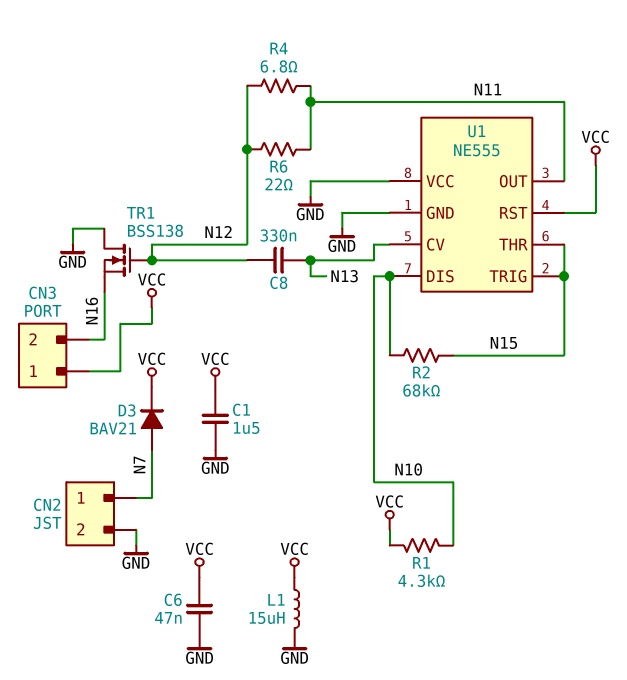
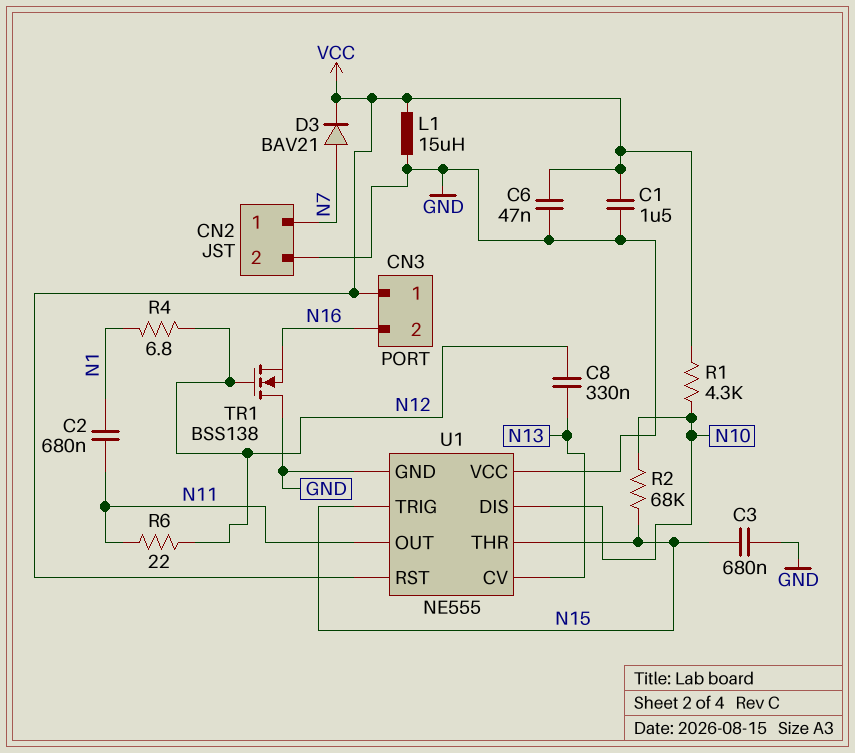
C2: none -> 680nF (N1, N11)
C3: none -> 680nF (GND, N15)
R4: 6.8 (N11, N12) -> 6.8 (N1, N12)

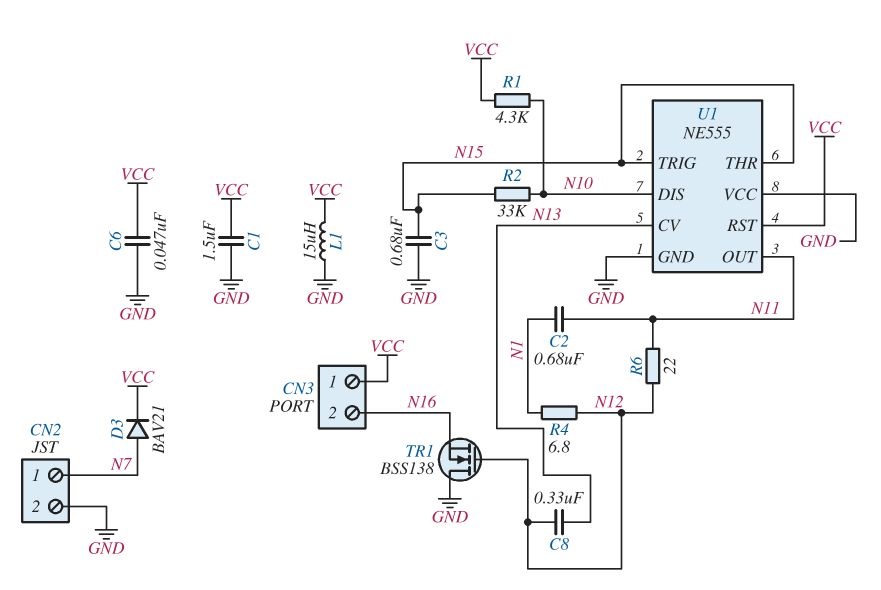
R2: 68k (N10, N15) -> 33k (N10, N15)

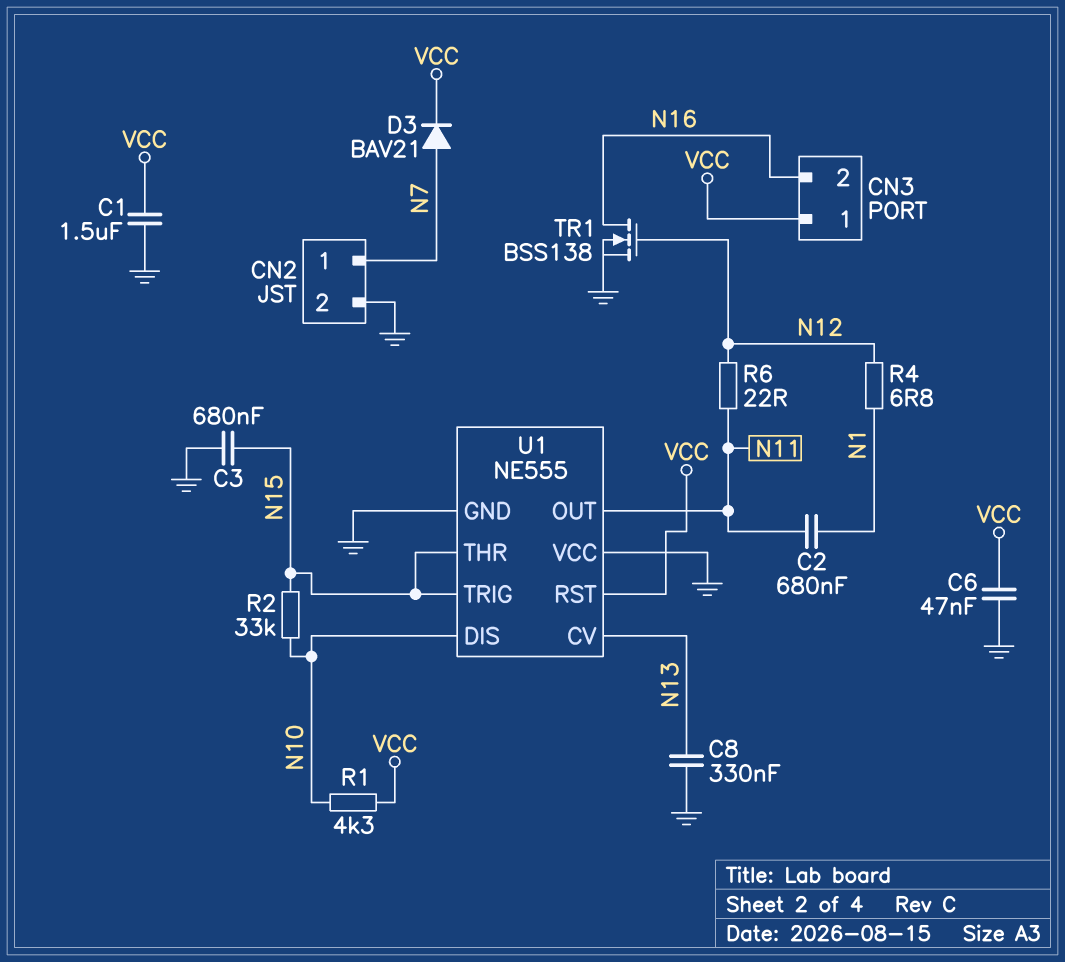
C8: 330nF (N12, N13) -> 330nF (GND, N13)
L1: 15uH (GND, VCC) -> none
TR1: NMOS BSS138 (G N12, D GND, S N16) -> NMOS BSS138 (G N12, D N16, S GND)

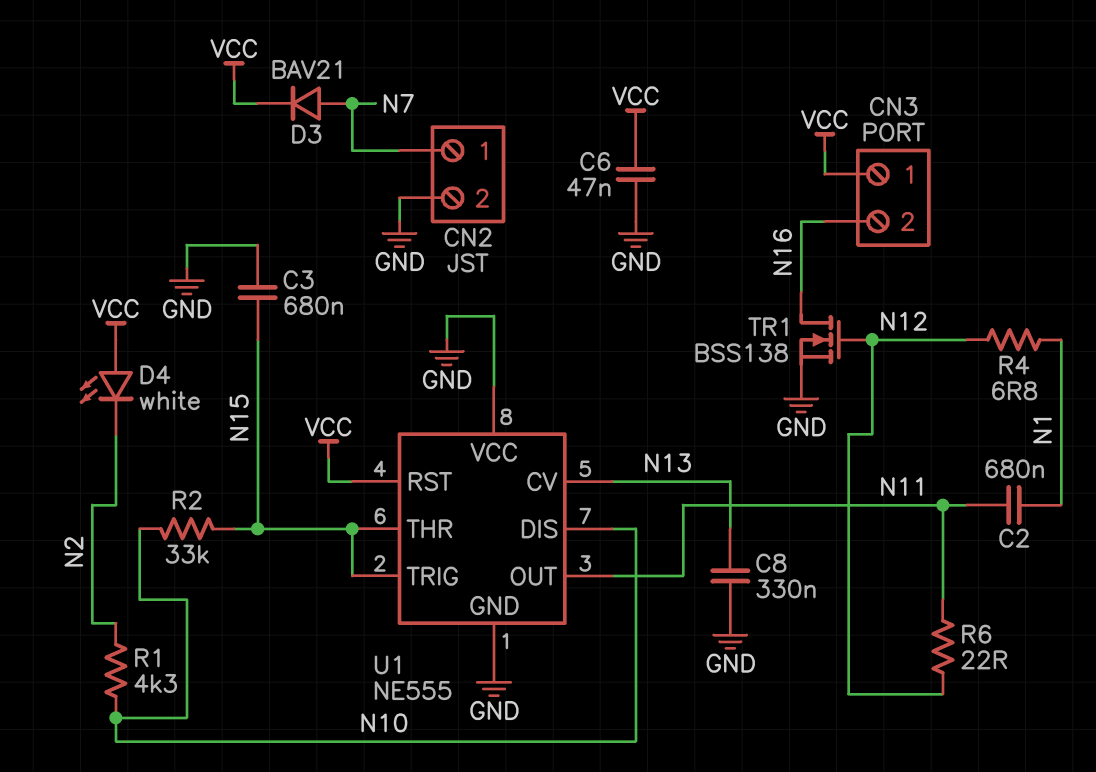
C1: 1.5uF (GND, VCC) -> none
D4: none -> LED white (A VCC, K N2)
R1: 4.3k (N10, VCC) -> 4.3k (N2, N10)

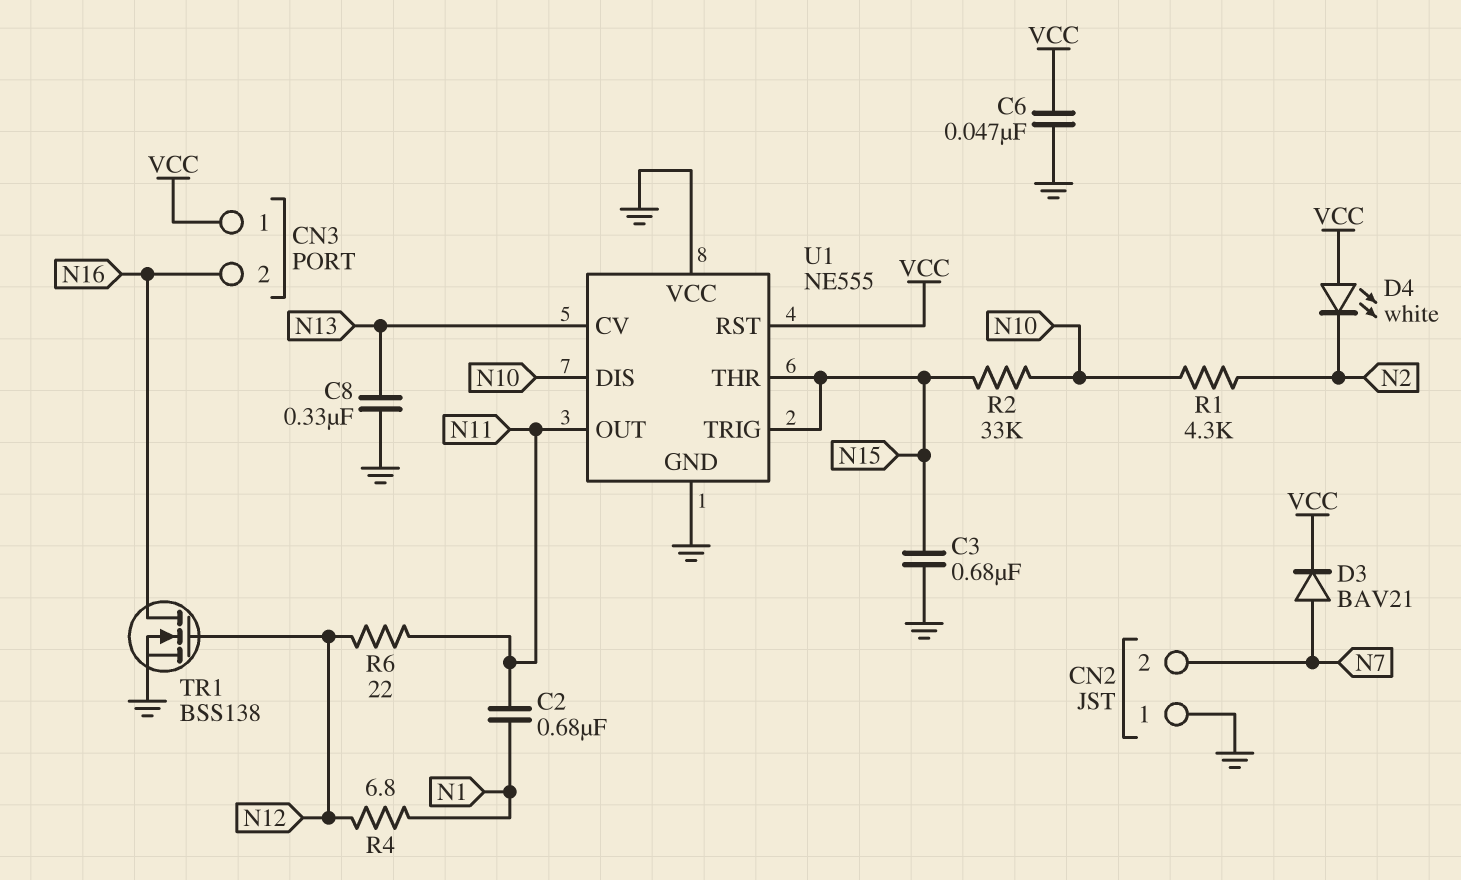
CN2 pin 1: N7 -> GND
CN2 pin 2: GND -> N7

